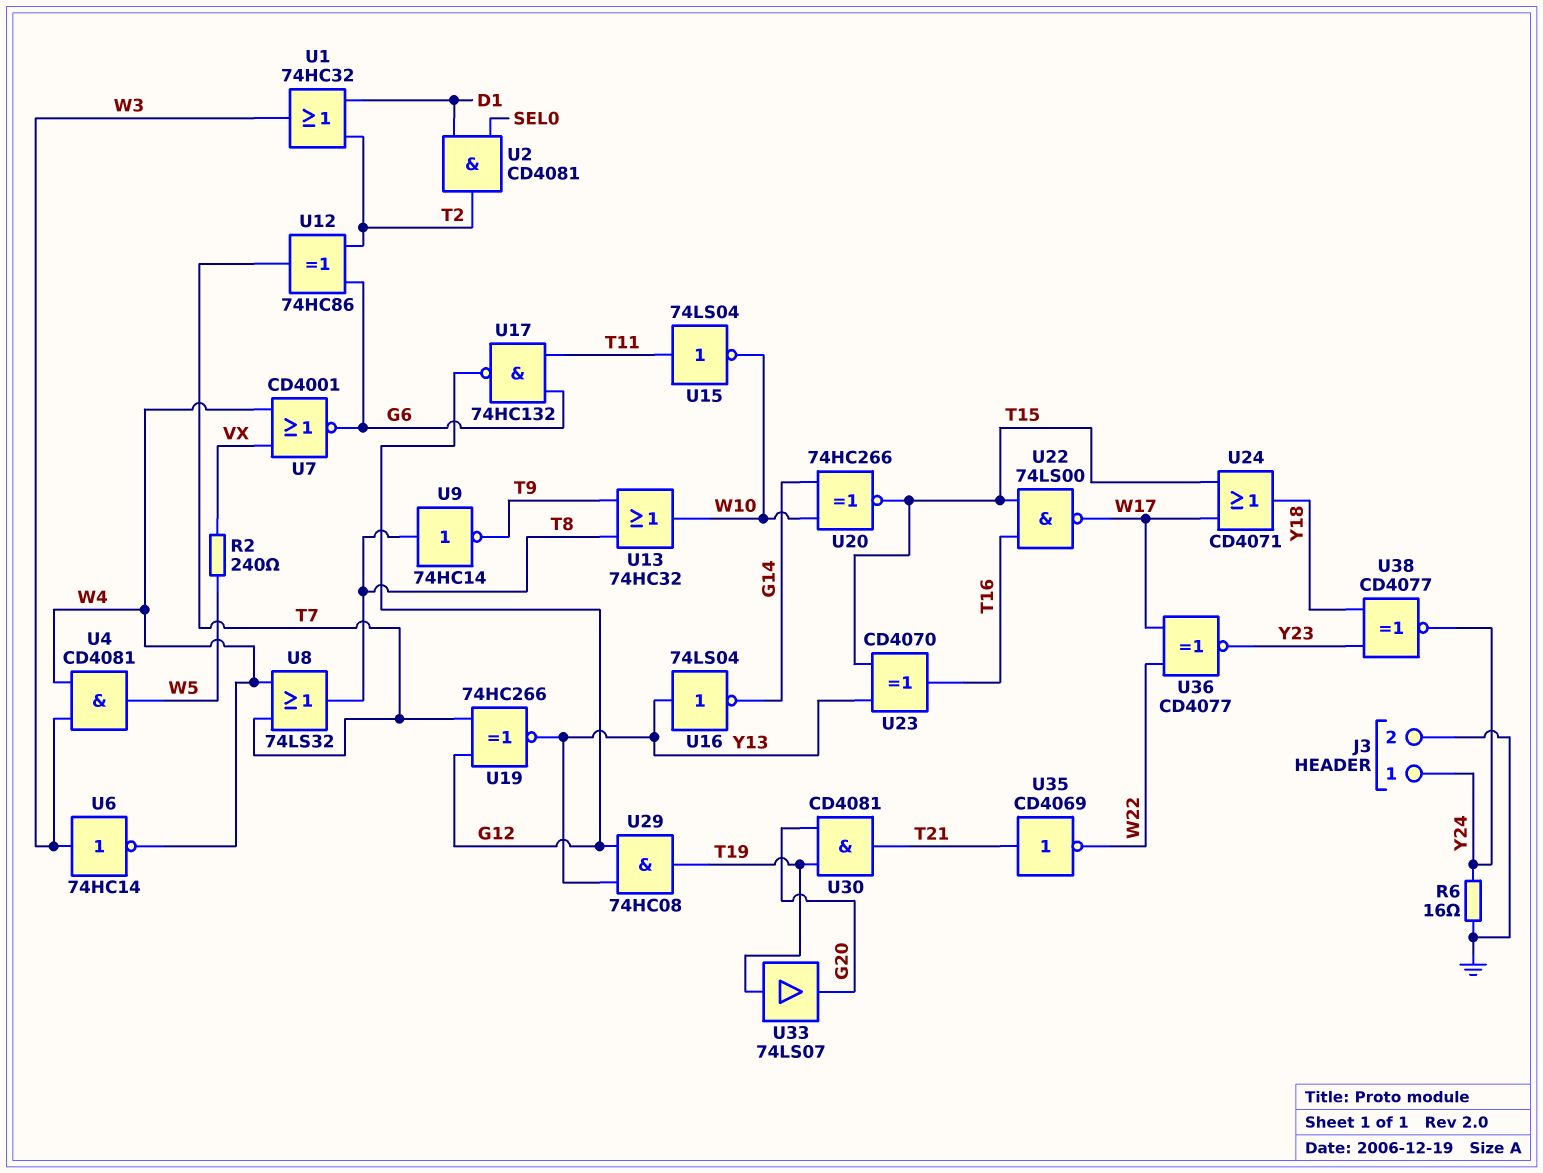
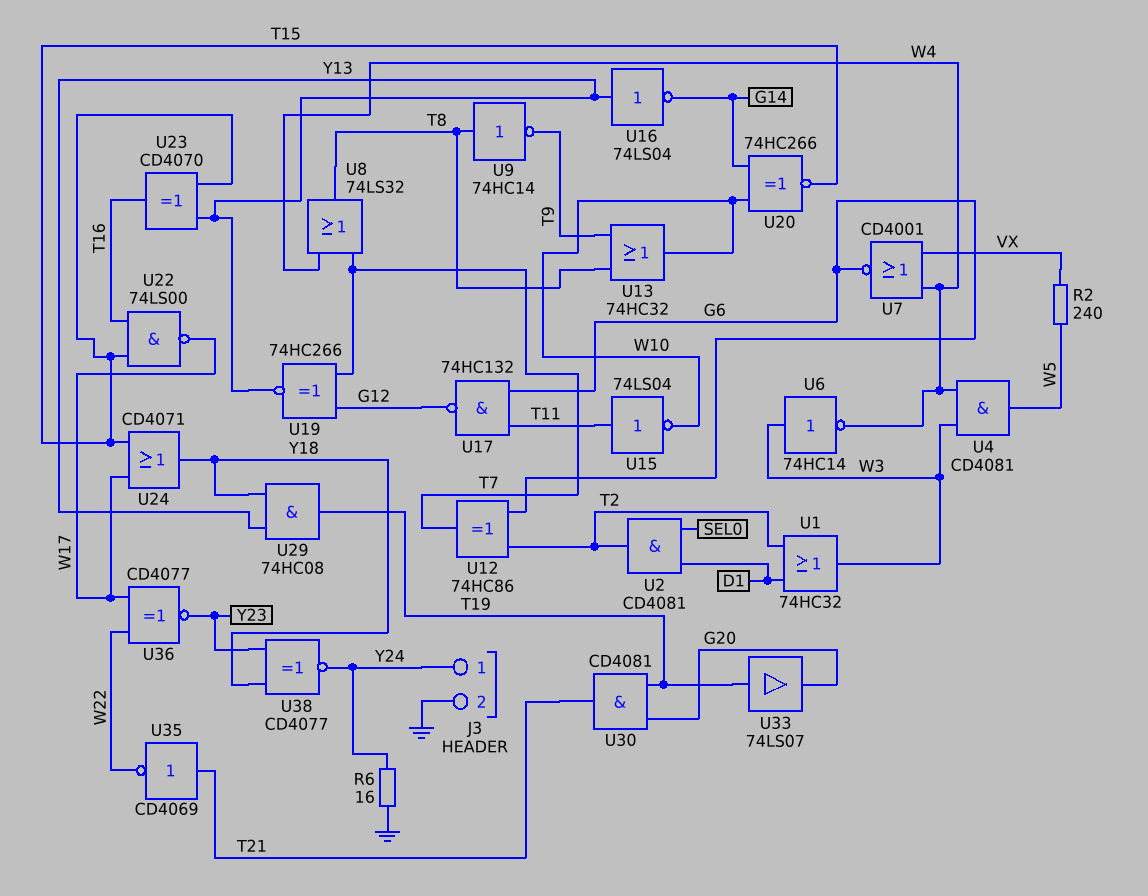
U29: AND 74HC08 (in G12, in Y13, out T19) -> AND 74HC08 (in Y13, in Y18, out T19)

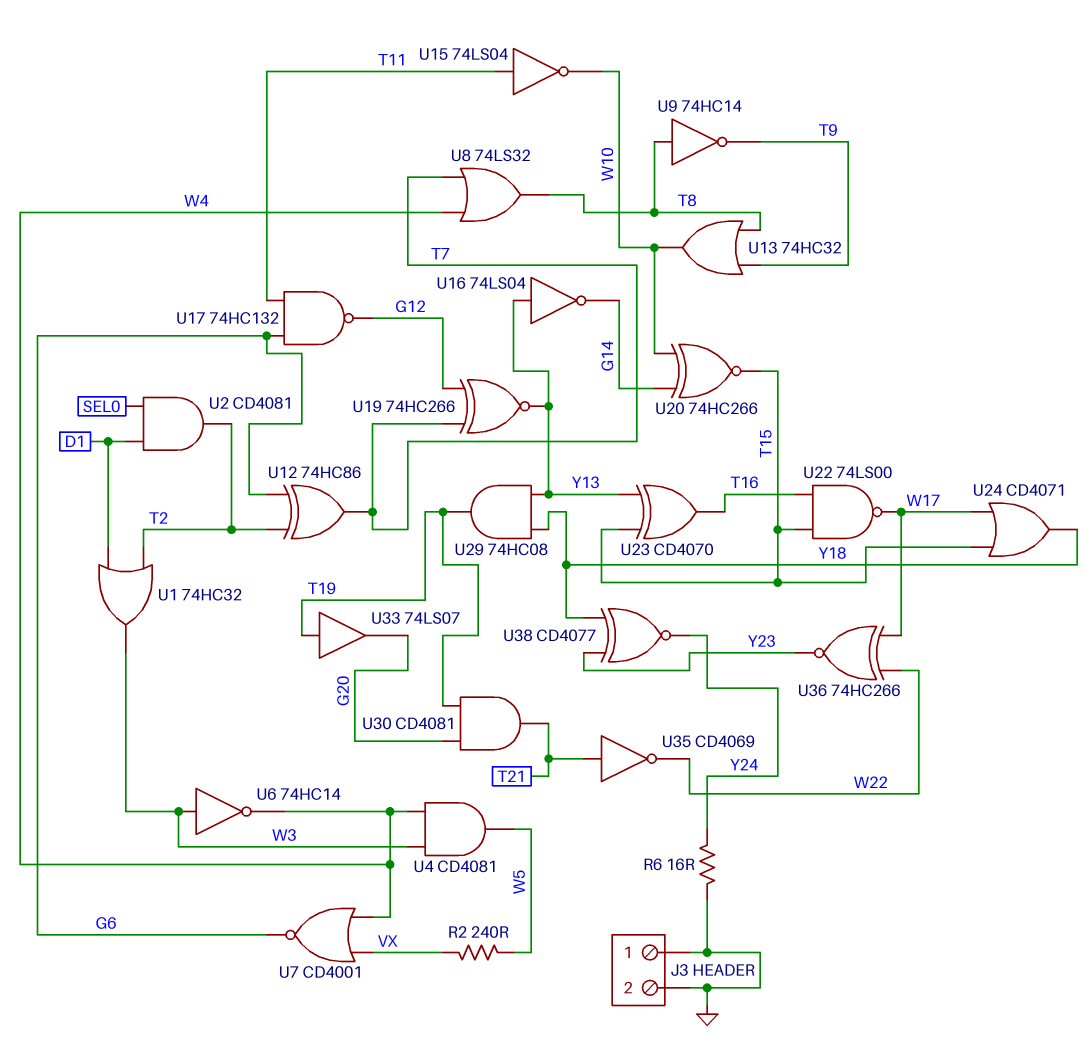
J3 pin 1: Y24 -> GND
U36: XNOR CD4077 (in W17, in W22, out Y23) -> XNOR 74HC266 (in W17, in W22, out Y23)

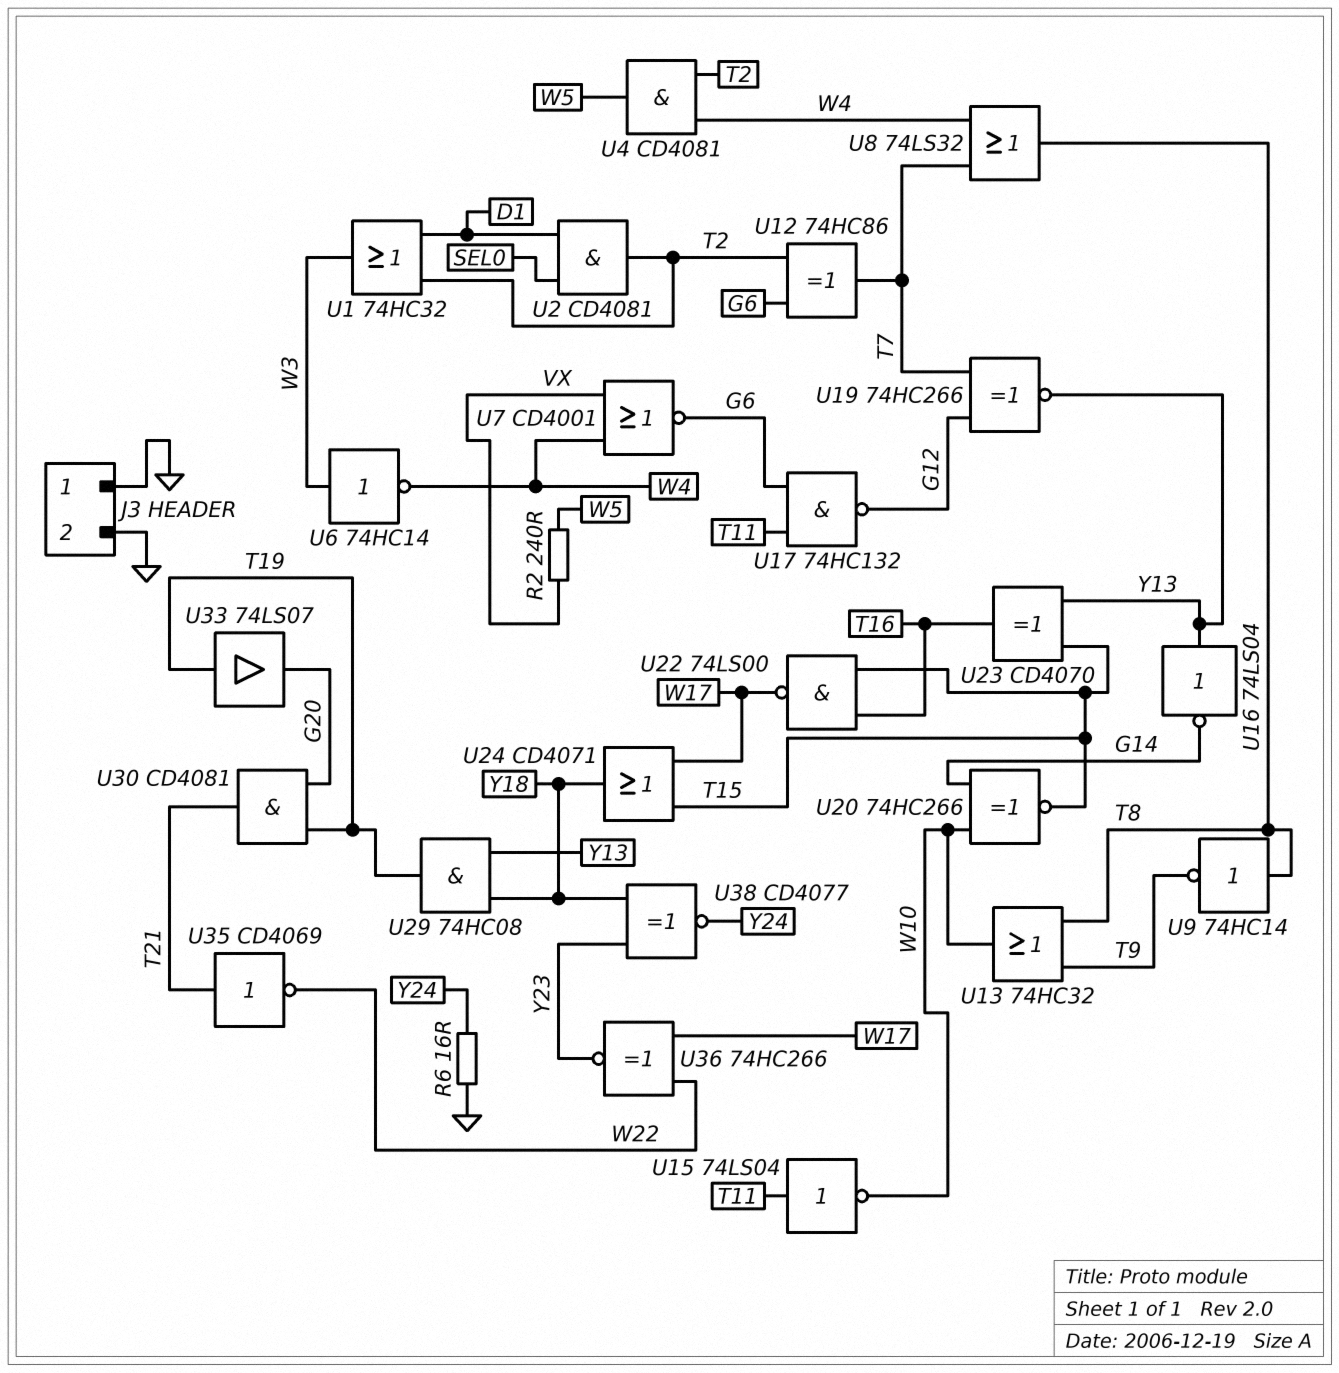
U4: AND CD4081 (in W3, in W4, out W5) -> AND CD4081 (in T2, in W4, out W5)

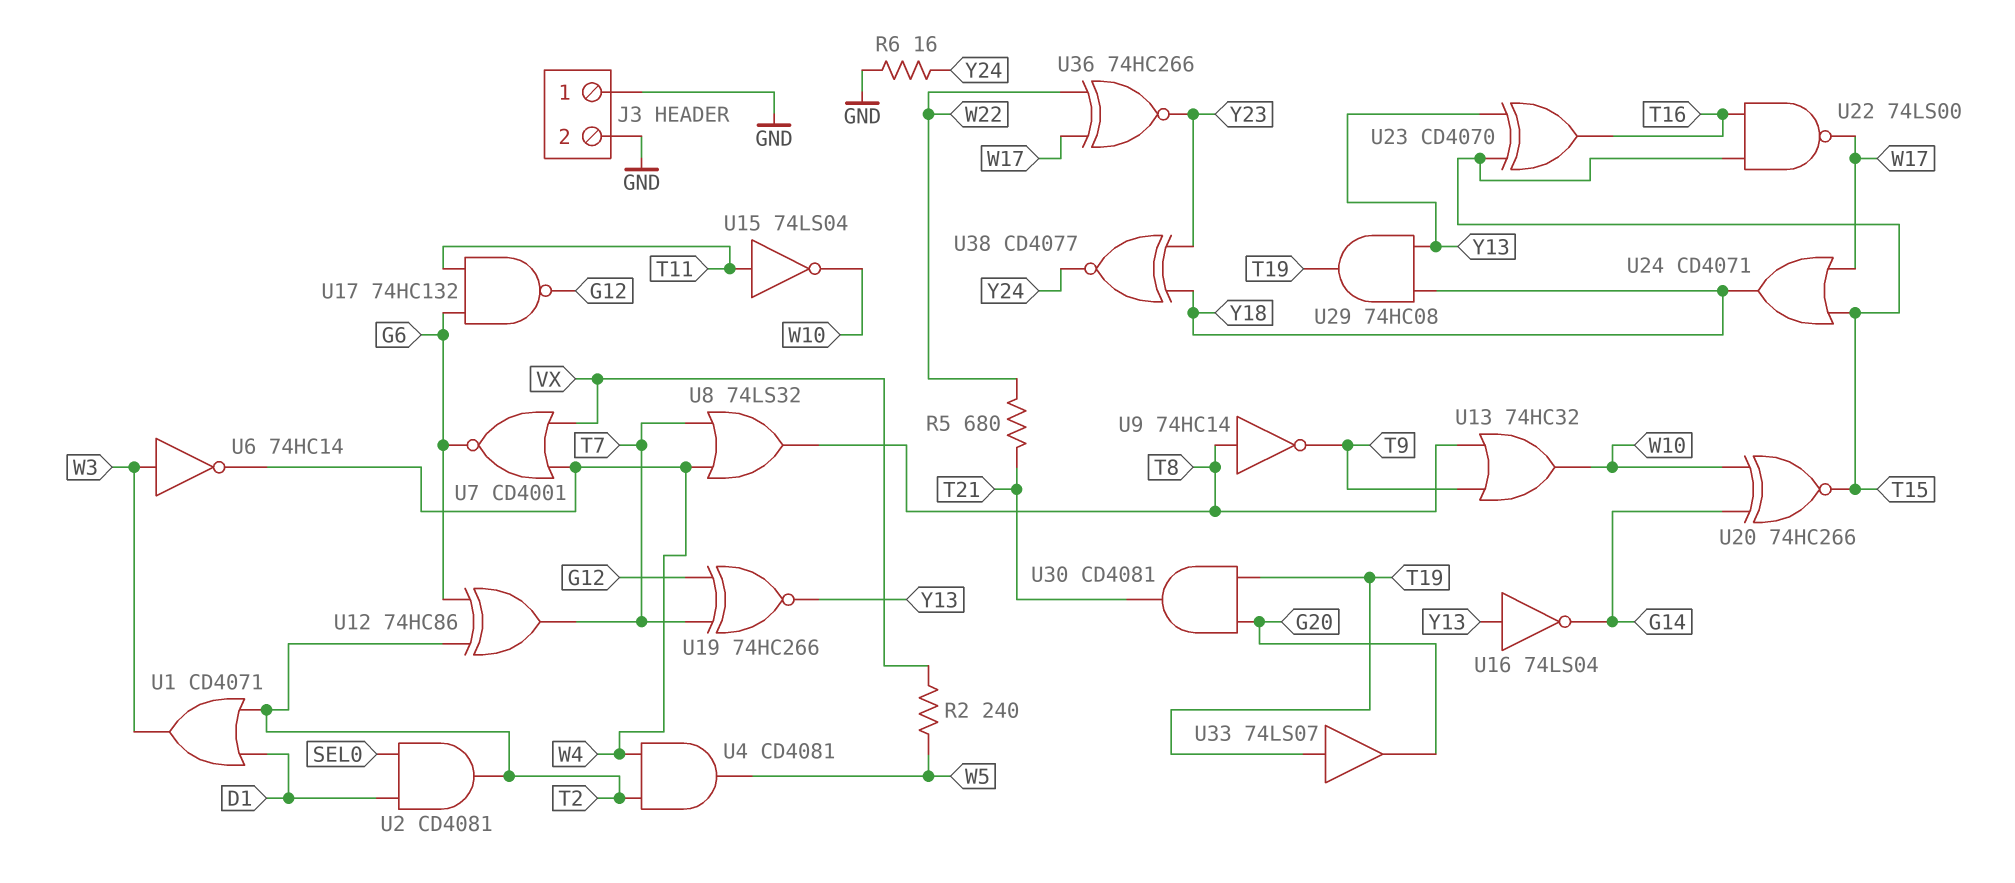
R5: none -> 680 (T21, W22)
U1: OR 74HC32 (in D1, in T2, out W3) -> OR CD4071 (in D1, in T2, out W3)
U35: NOT CD4069 (in T21, out W22) -> none

